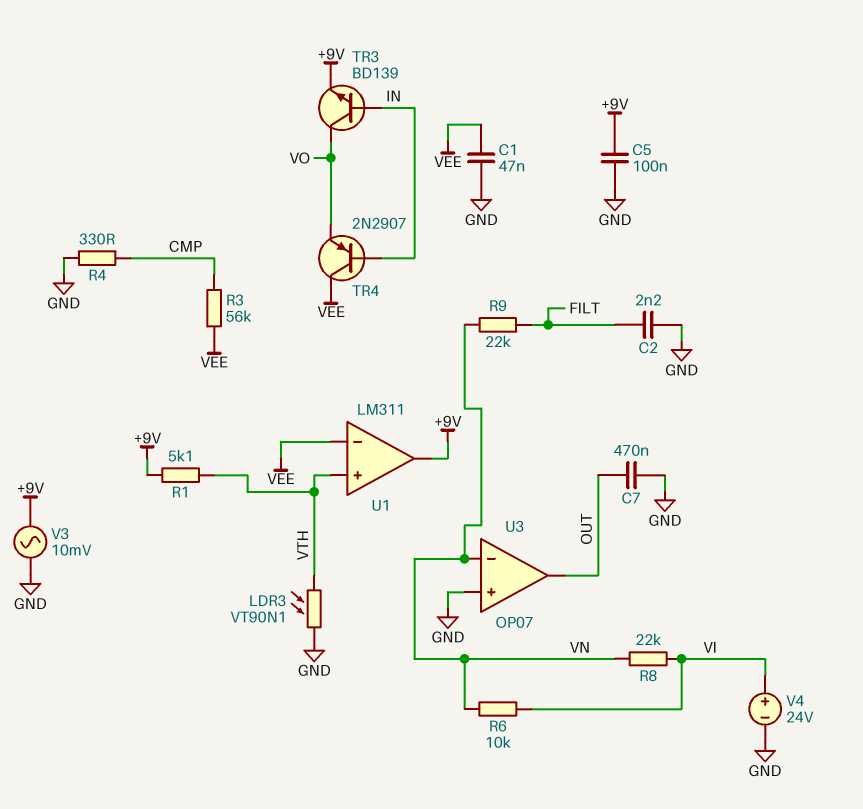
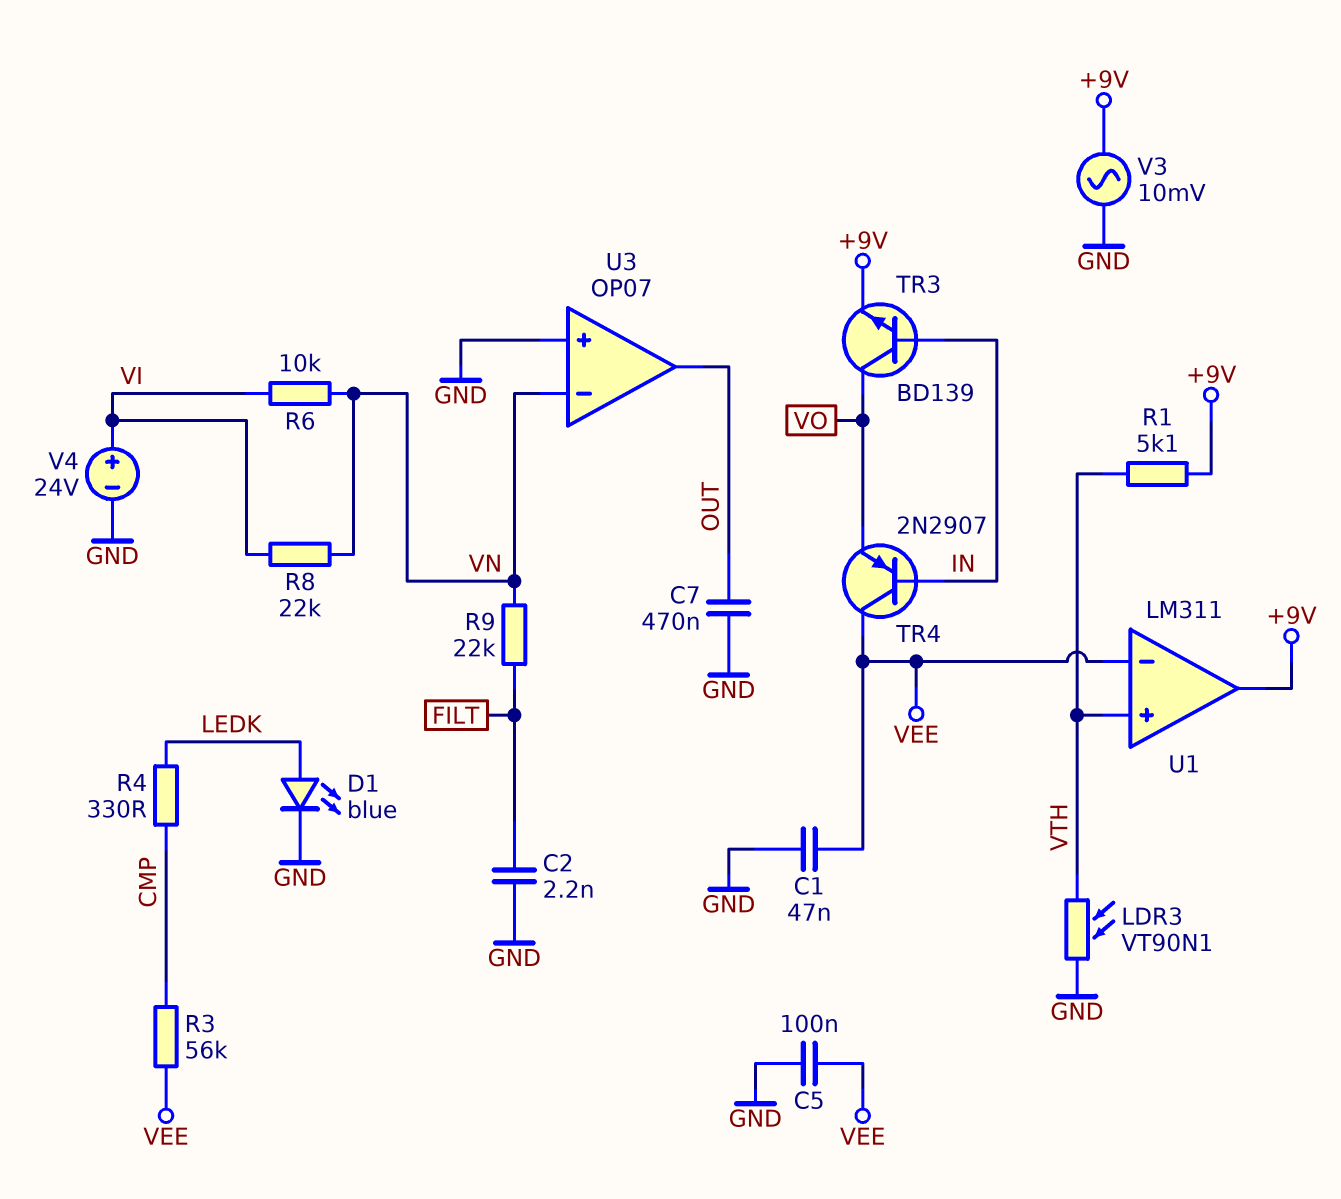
C5: 100nF (+9V, GND) -> 100nF (GND, VEE)
D1: none -> LED blue (A LEDK, K GND)
R4: 330 (CMP, GND) -> 330 (CMP, LEDK)

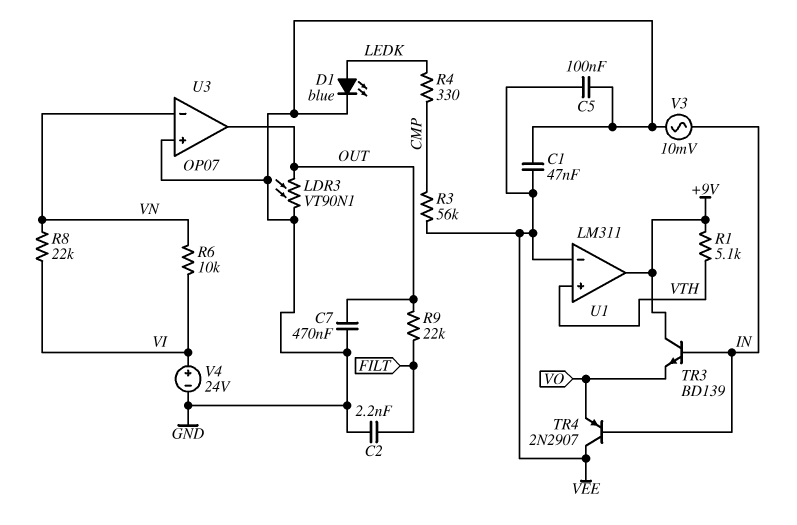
LDR3: VT90N1 (GND, VTH) -> VT90N1 (GND, OUT)
R9: 22k (FILT, VN) -> 22k (FILT, OUT)
TR3: NPN BD139 (B IN, C VO, E +9V) -> NPN BD139 (B IN, C +9V, E VO)
V3: AC 10mV (+9V, GND) -> AC 10mV (GND, IN)

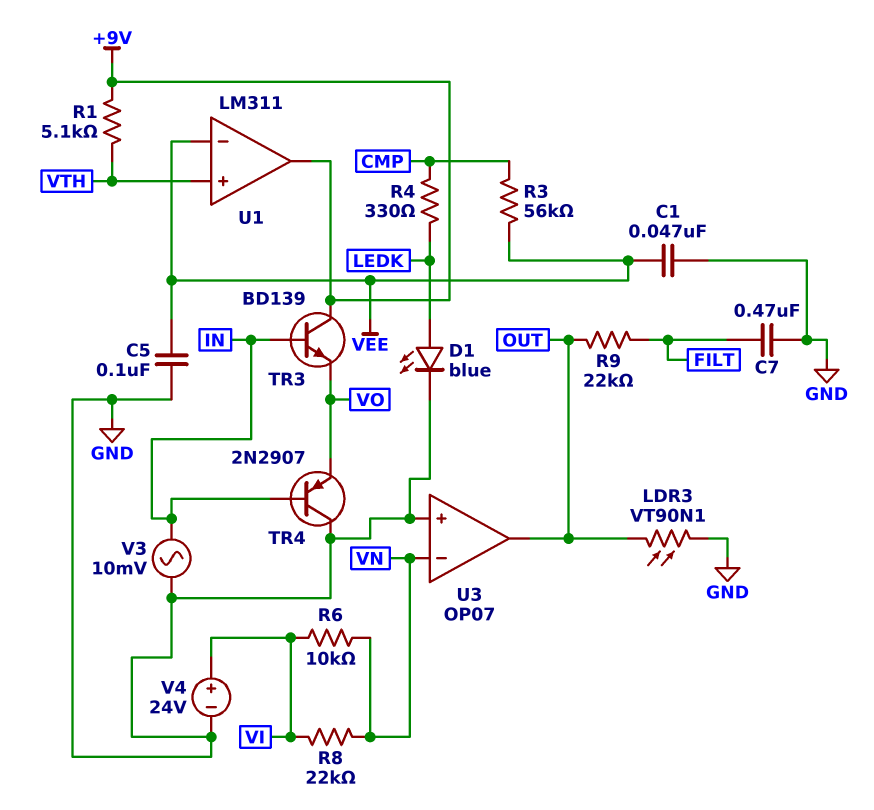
C2: 2.2nF (FILT, GND) -> none
C7: 470nF (GND, OUT) -> 470nF (FILT, GND)
TR4: PNP 2N2907 (B IN, C VEE, E VO) -> PNP 2N2907 (B IN, C GND, E VO)

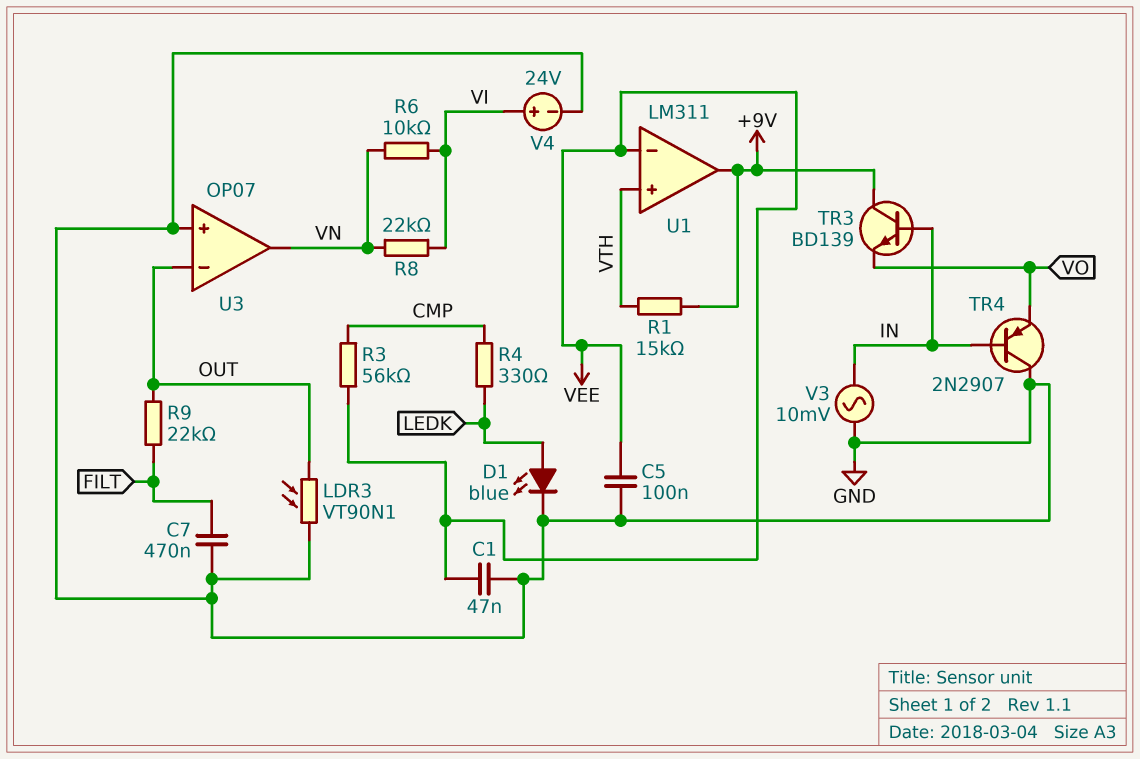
R1: 5.1k (+9V, VTH) -> 15k (+9V, VTH)
U3 pin in-: VN -> OUT
U3 pin out: OUT -> VN

